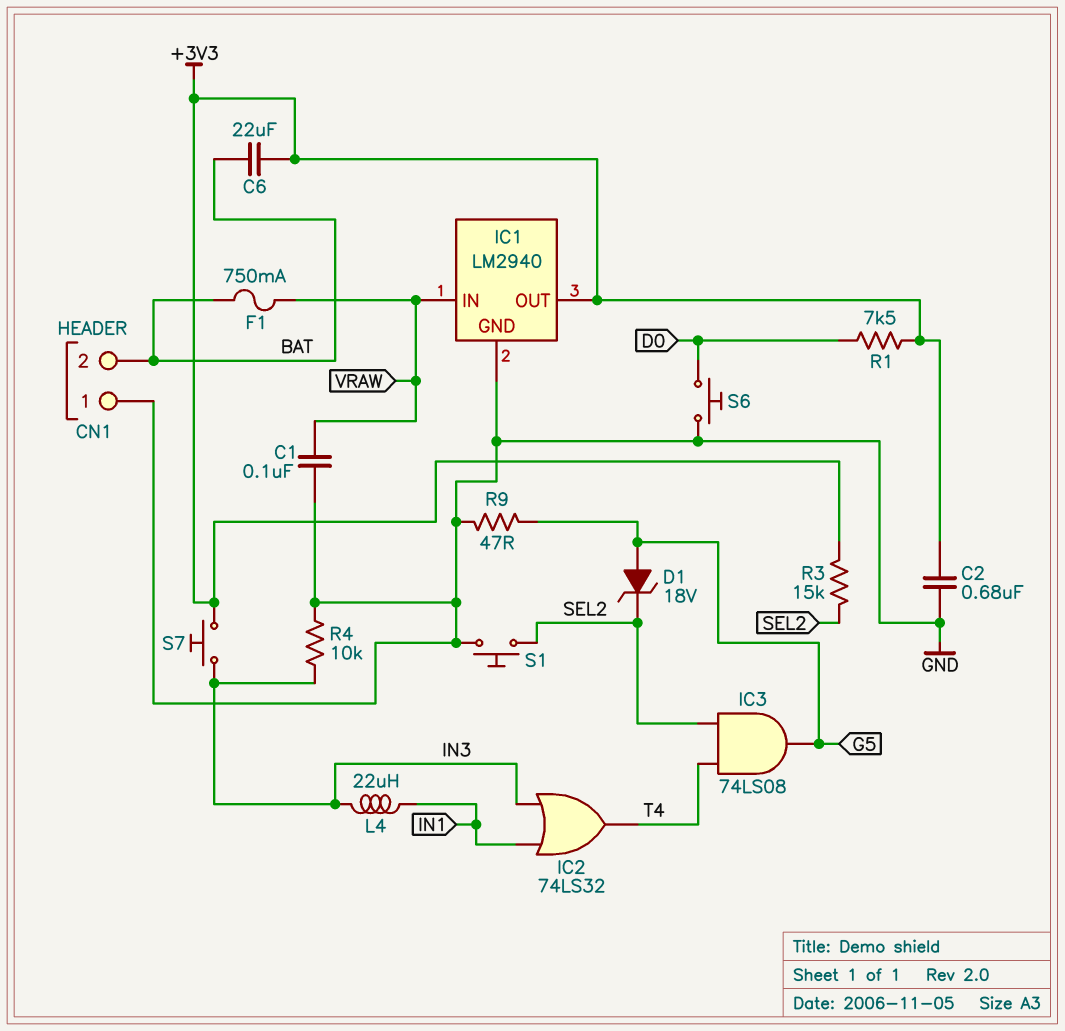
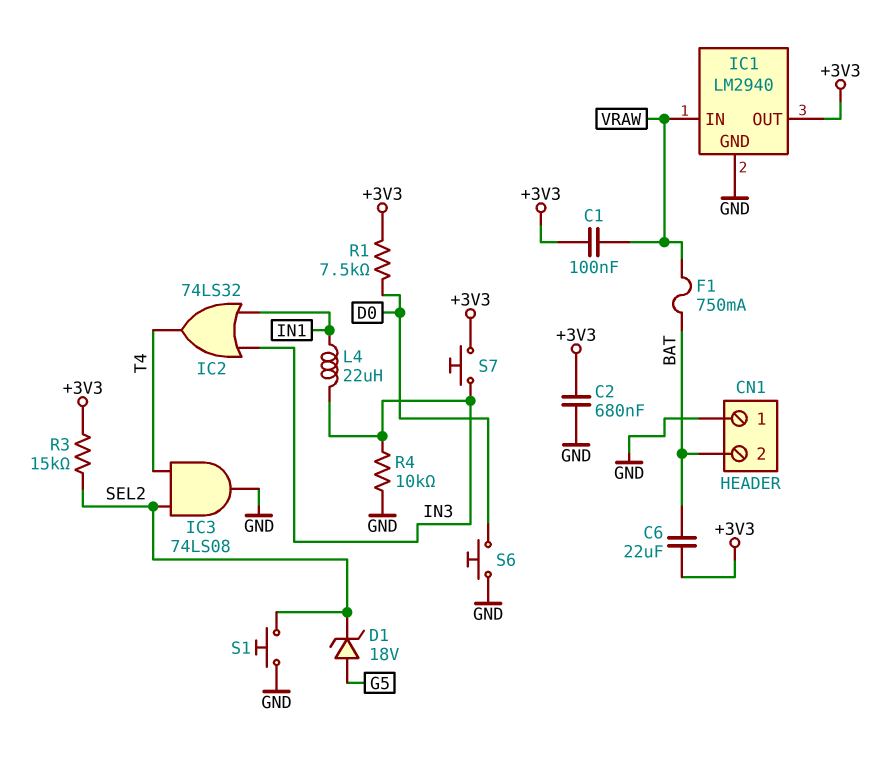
C1: 100nF (GND, VRAW) -> 100nF (+3V3, VRAW)
IC3: AND 74LS08 (in SEL2, in T4, out G5) -> AND 74LS08 (in SEL2, in T4, out GND)
R9: 47 (G5, GND) -> none

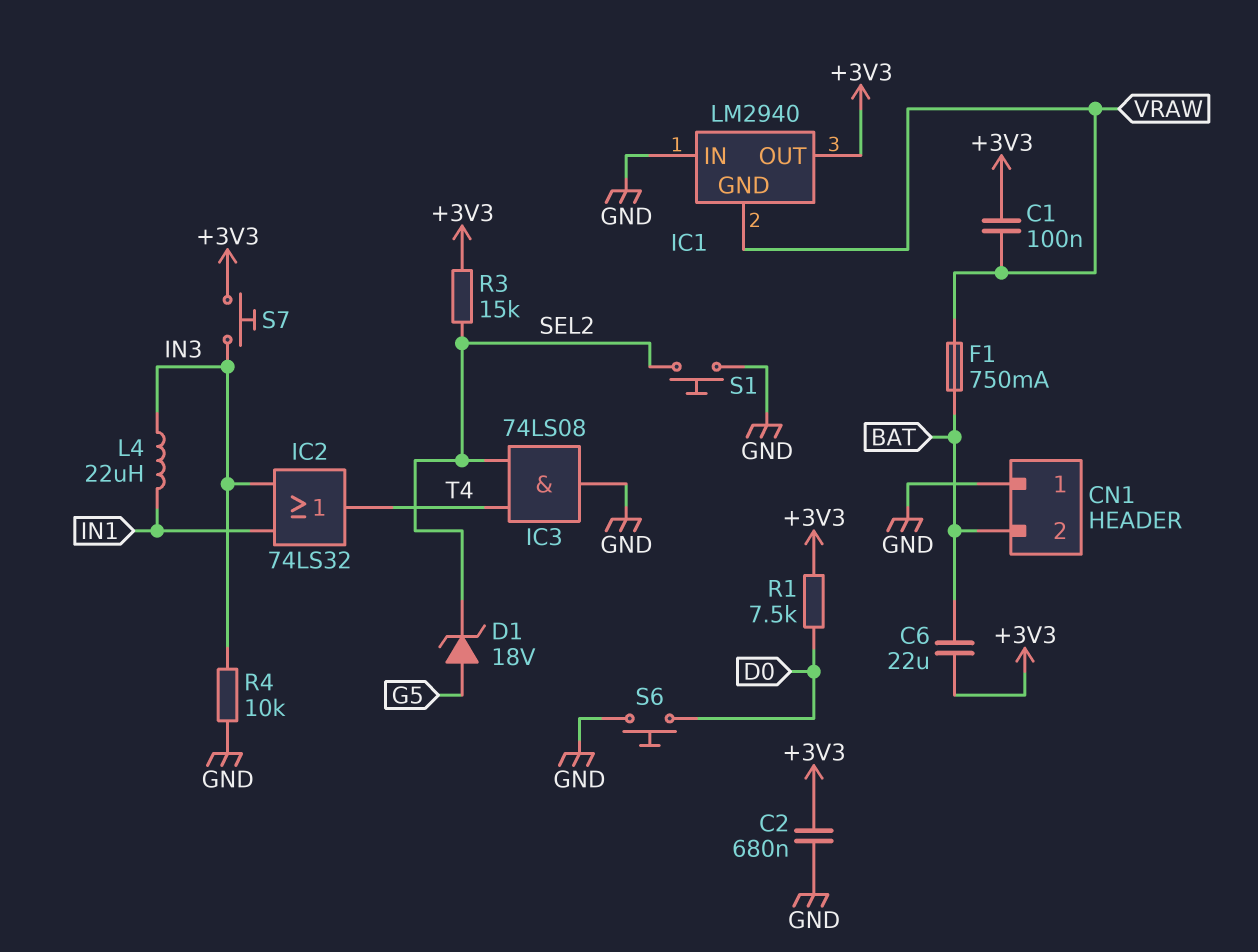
IC1 pin GND: GND -> VRAW
IC1 pin IN: VRAW -> GND

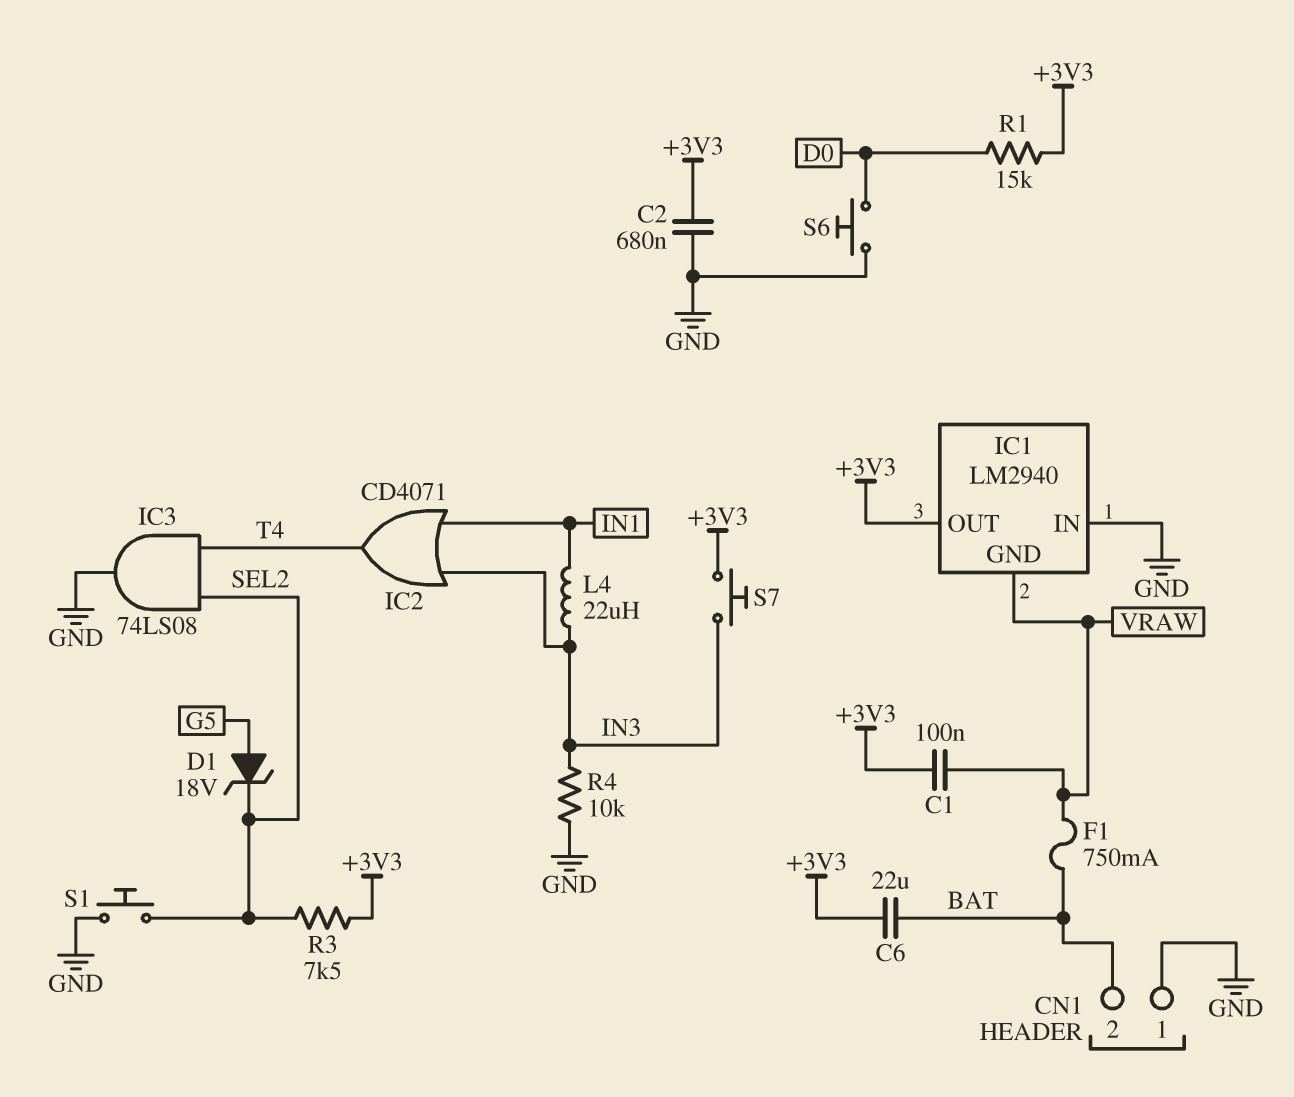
IC2: OR 74LS32 (in IN1, in IN3, out T4) -> OR CD4071 (in IN1, in IN3, out T4)
R1: 7.5k (+3V3, D0) -> 15k (+3V3, D0)
R3: 15k (+3V3, SEL2) -> 7.5k (+3V3, SEL2)

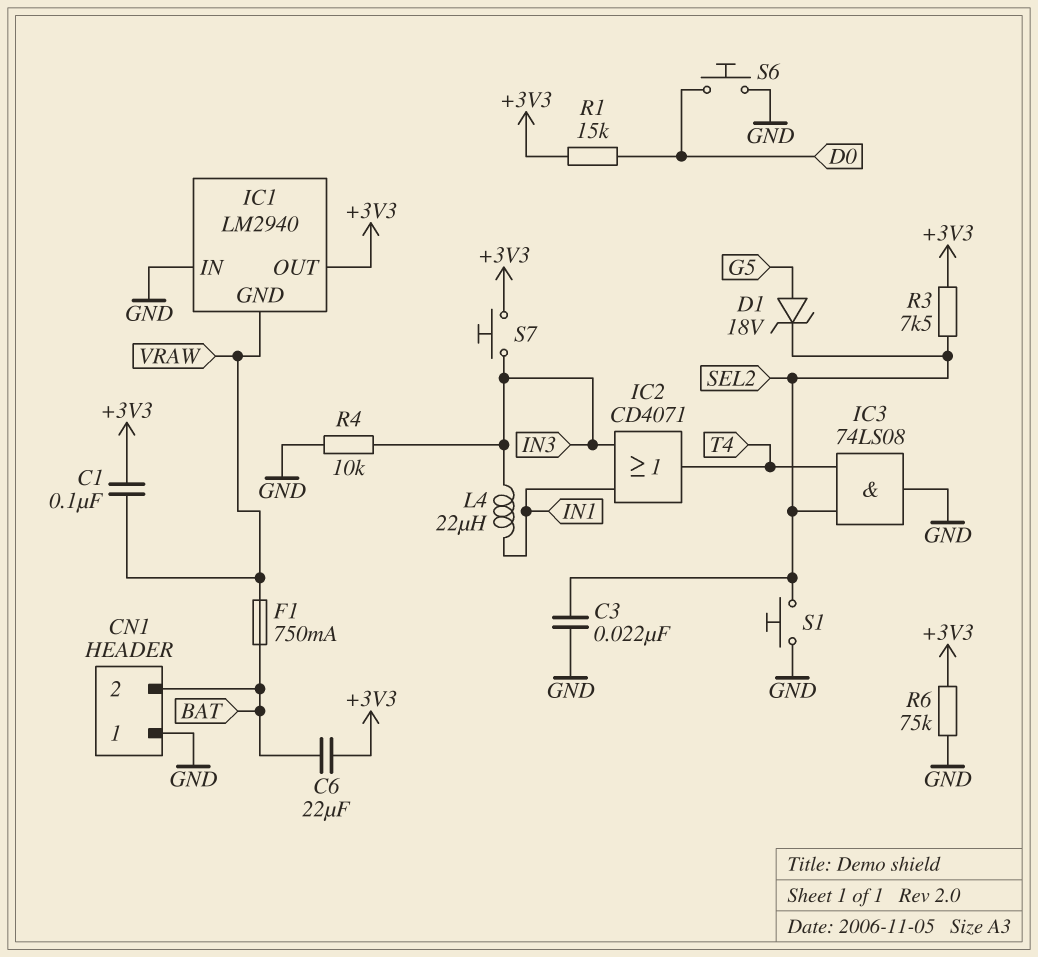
C2: 680nF (+3V3, GND) -> none
C3: none -> 22nF (GND, SEL2)
R6: none -> 75k (+3V3, GND)

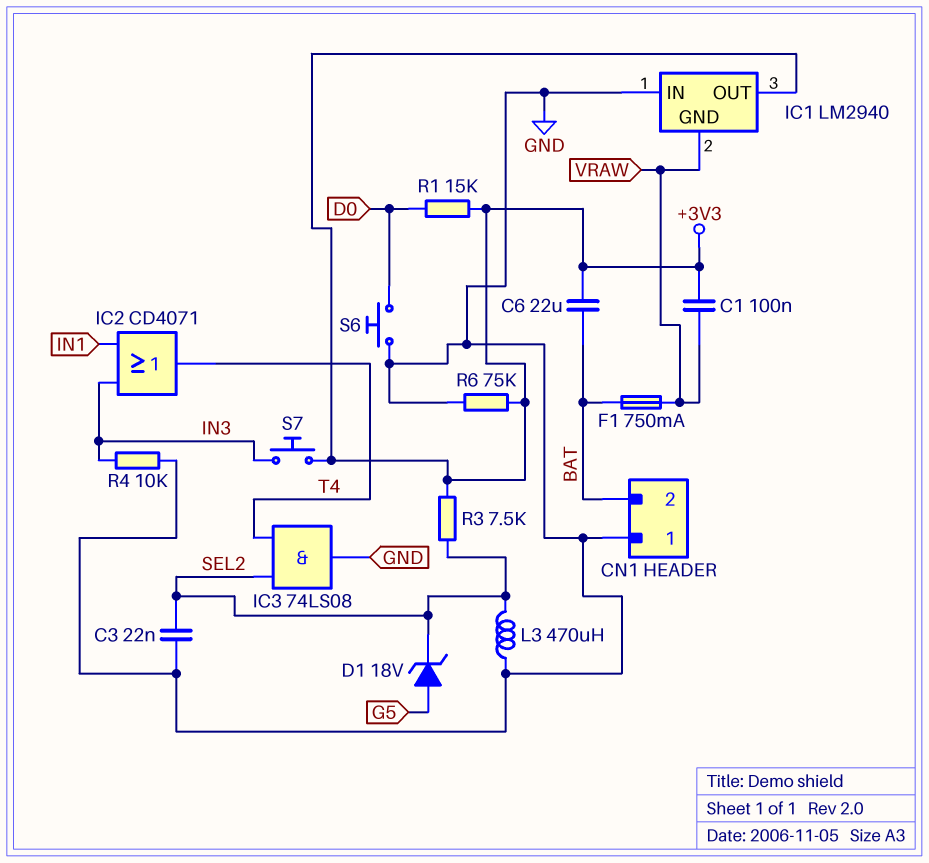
L3: none -> 470uH (GND, SEL2)
L4: 22uH (IN1, IN3) -> none
S1: button (GND, SEL2) -> none

